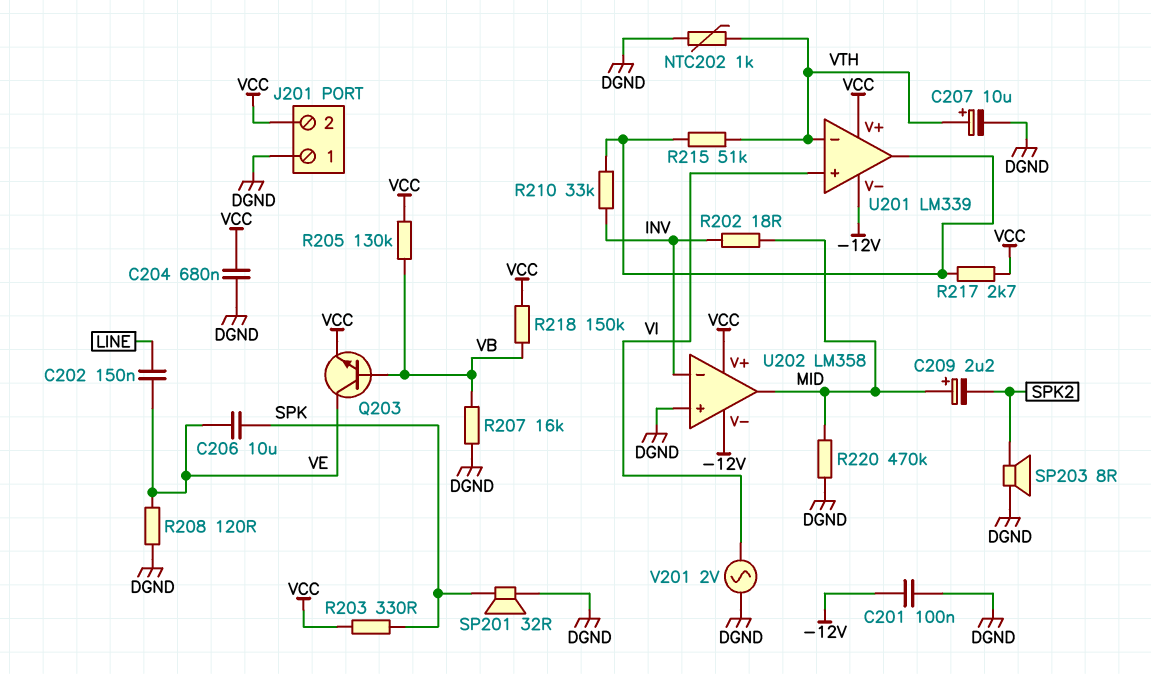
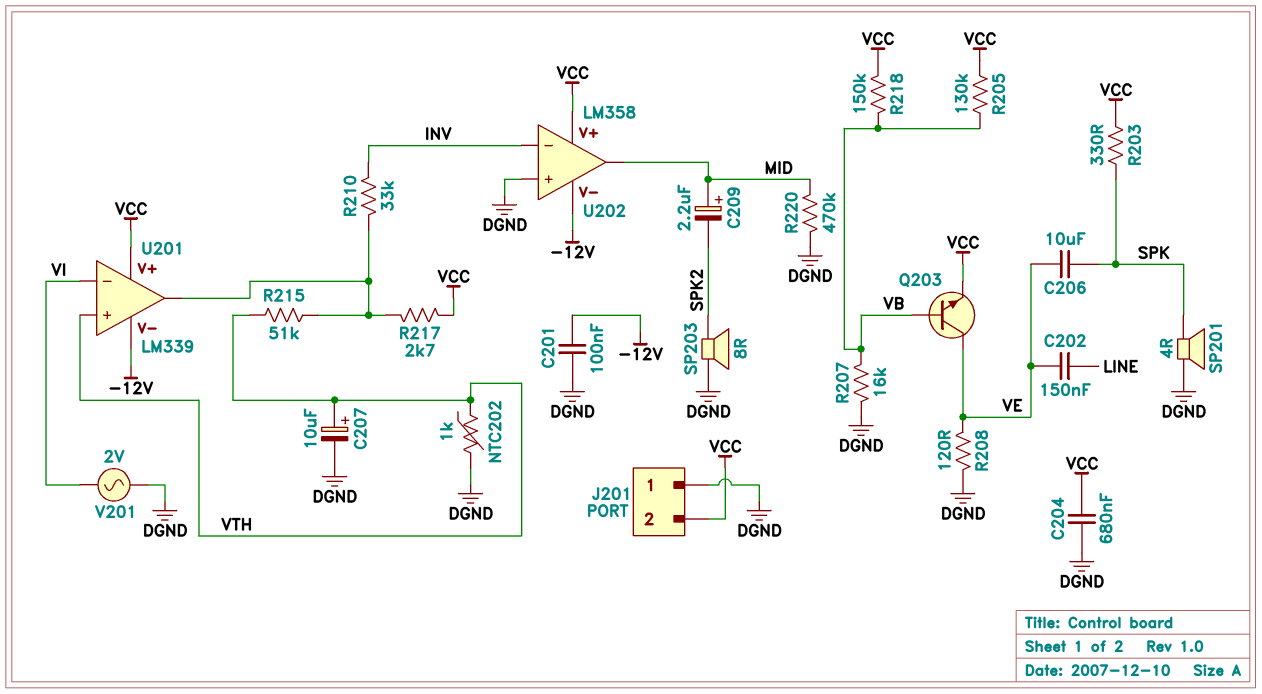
R202: 18 (INV, MID) -> none
SP201: speaker 32R (DGND, SPK) -> speaker 4R (DGND, SPK)
U201 pin in+: VI -> VTH
U201 pin in-: VTH -> VI

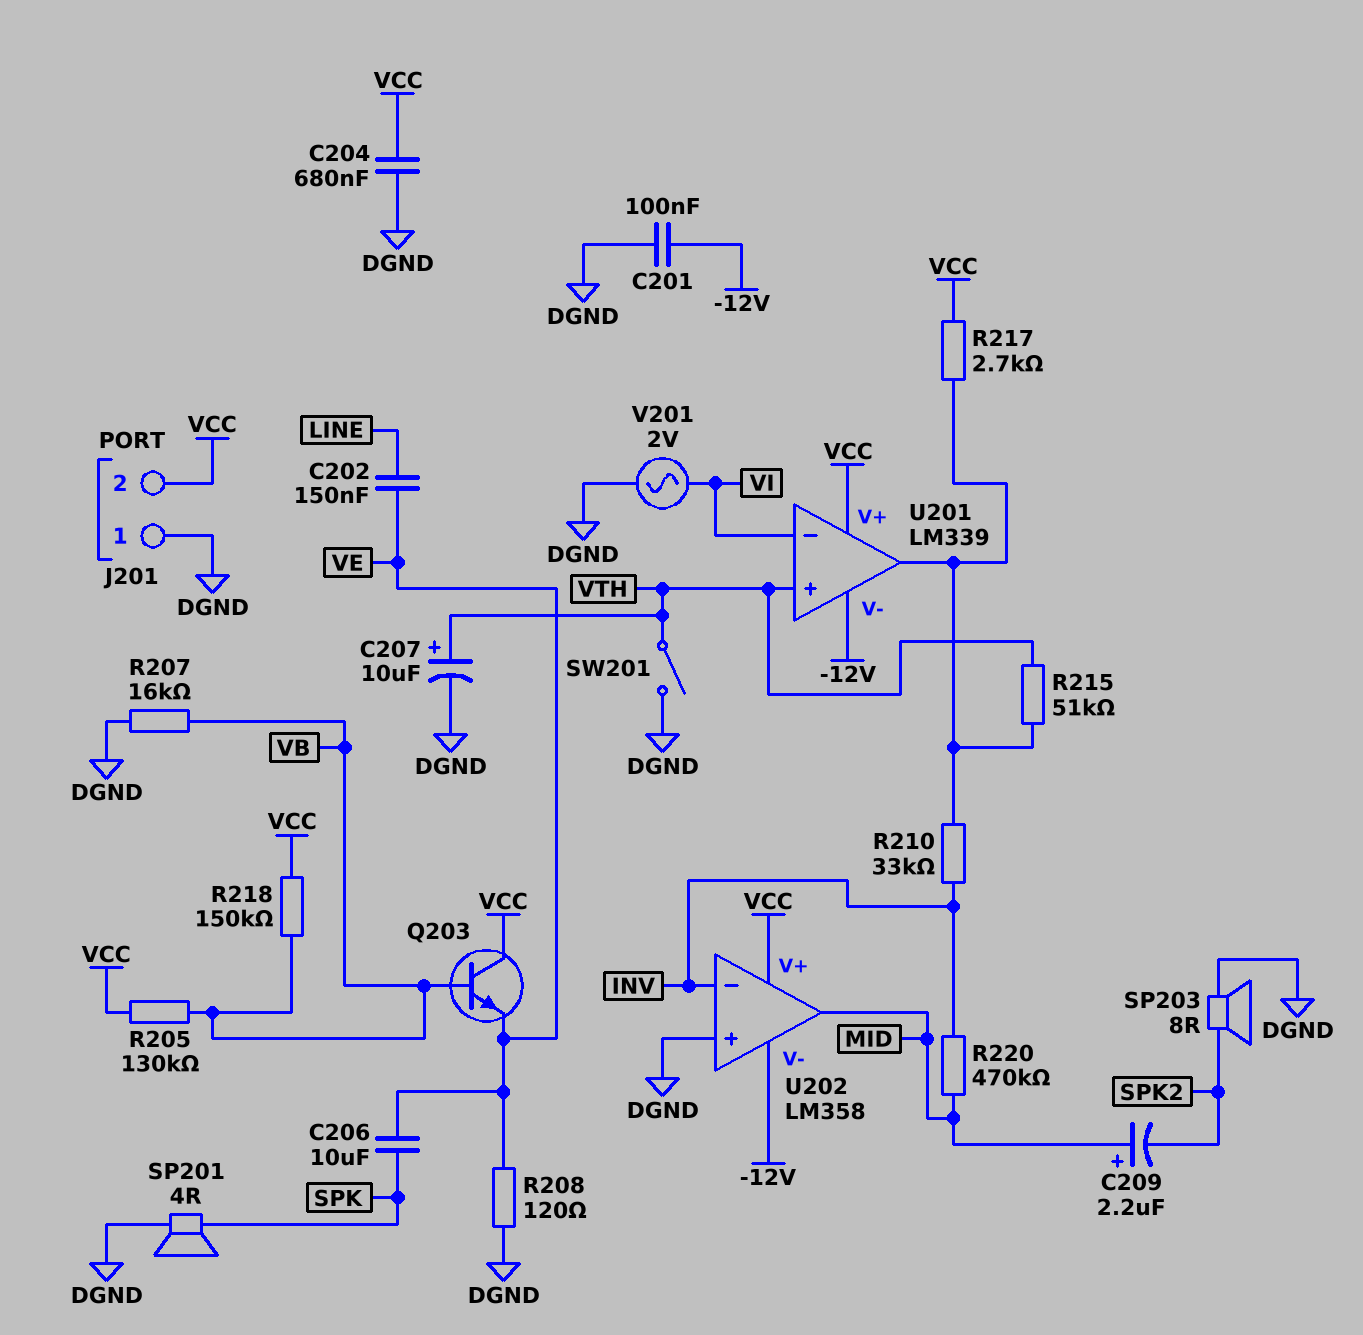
NTC202: 1k (DGND, VTH) -> none
Q203: NPN (B VB, C VE, E VCC) -> NPN (B VB, C VCC, E VE)
R203: 330 (SPK, VCC) -> none
R220: 470k (DGND, MID) -> 470k (INV, MID)
SW201: none -> switch (DGND, VTH)

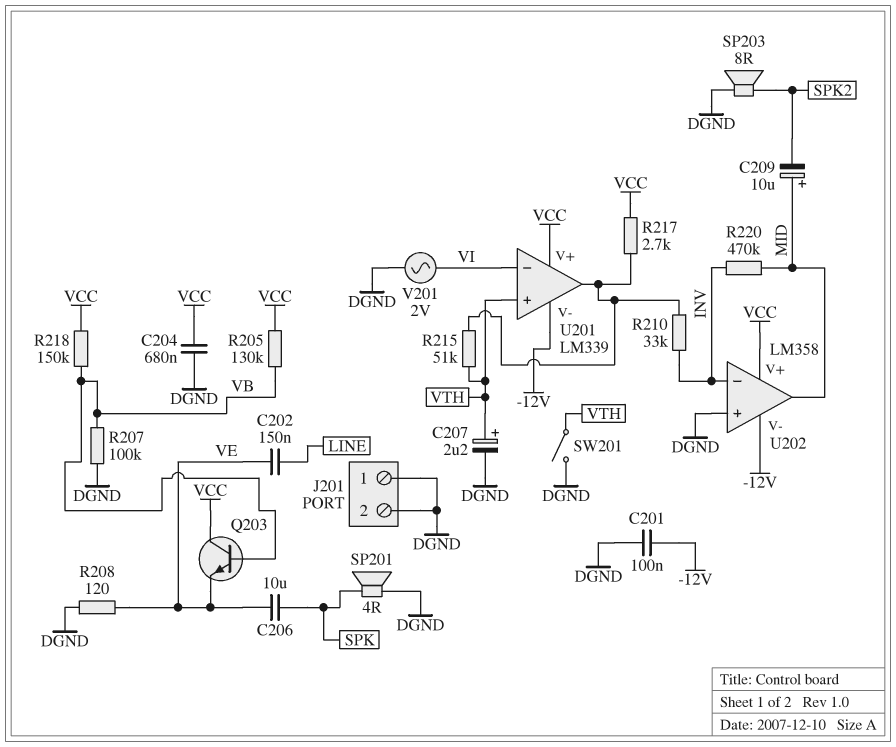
C207: 10uF (plus VTH, minus DGND) -> 2.2uF (plus VTH, minus DGND)
C209: 2.2uF (plus MID, minus SPK2) -> 10uF (plus MID, minus SPK2)
J201 pin 2: VCC -> DGND
R207: 16k (DGND, VB) -> 100k (DGND, VB)

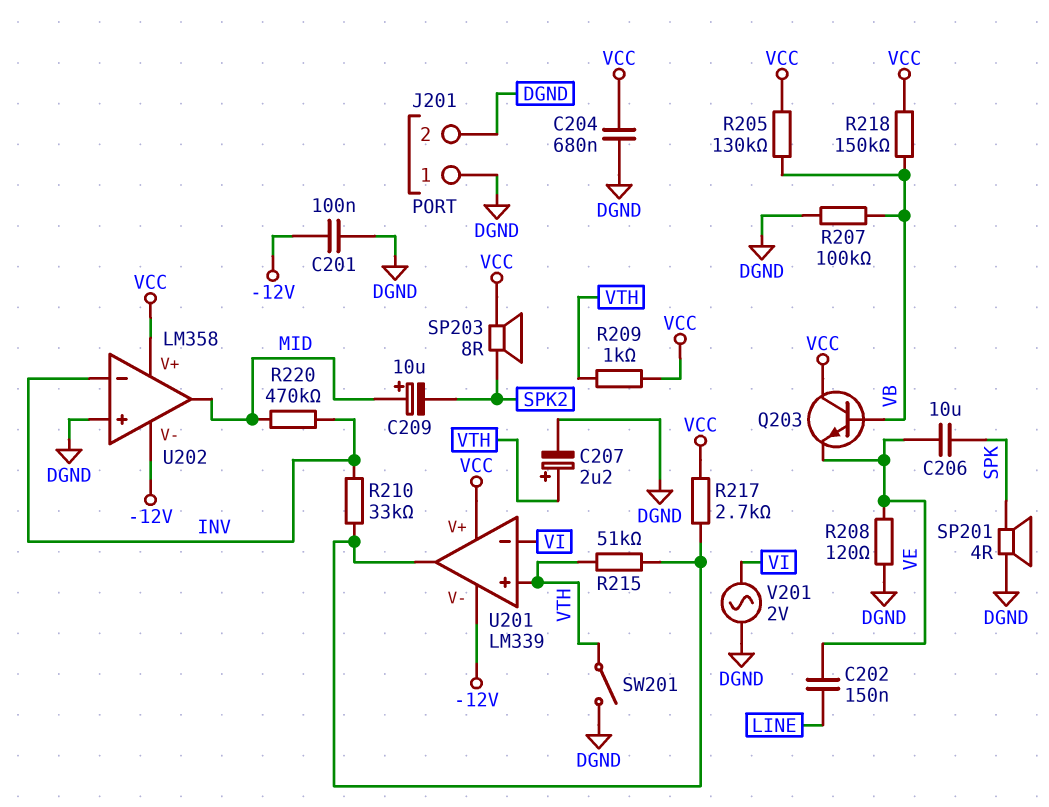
R209: none -> 1k (VCC, VTH)
SP203: speaker 8R (DGND, SPK2) -> speaker 8R (SPK2, VCC)

